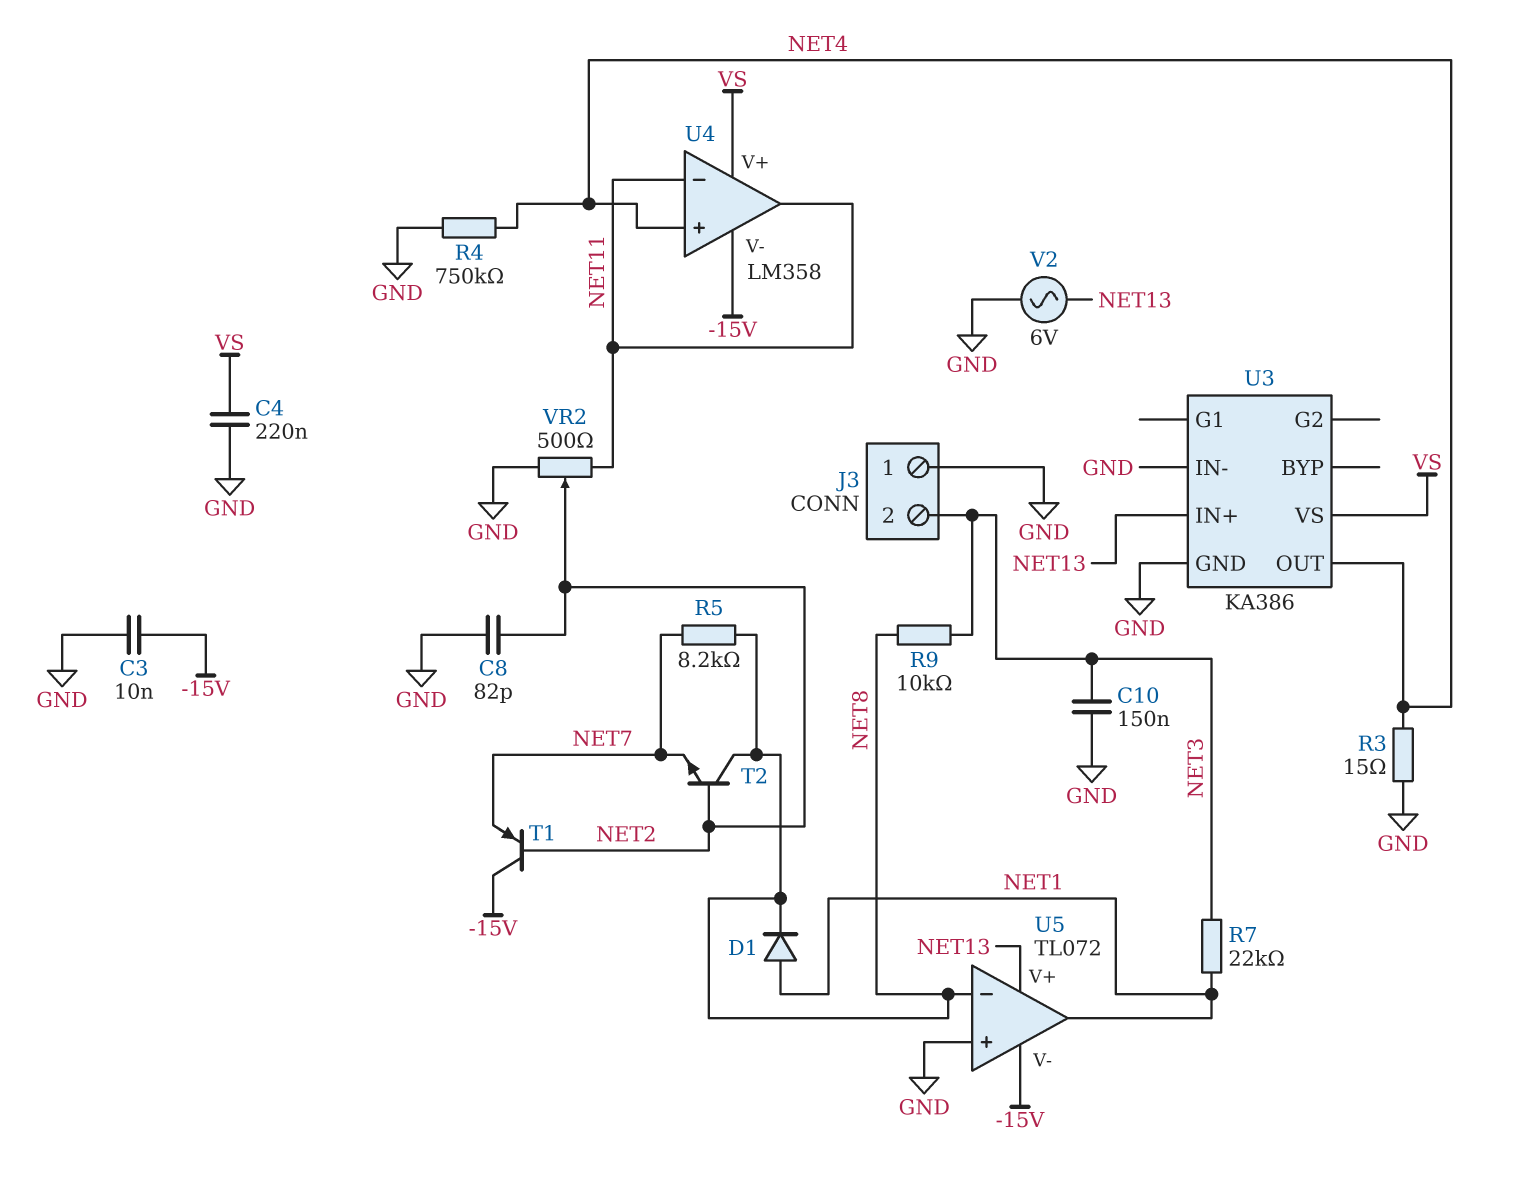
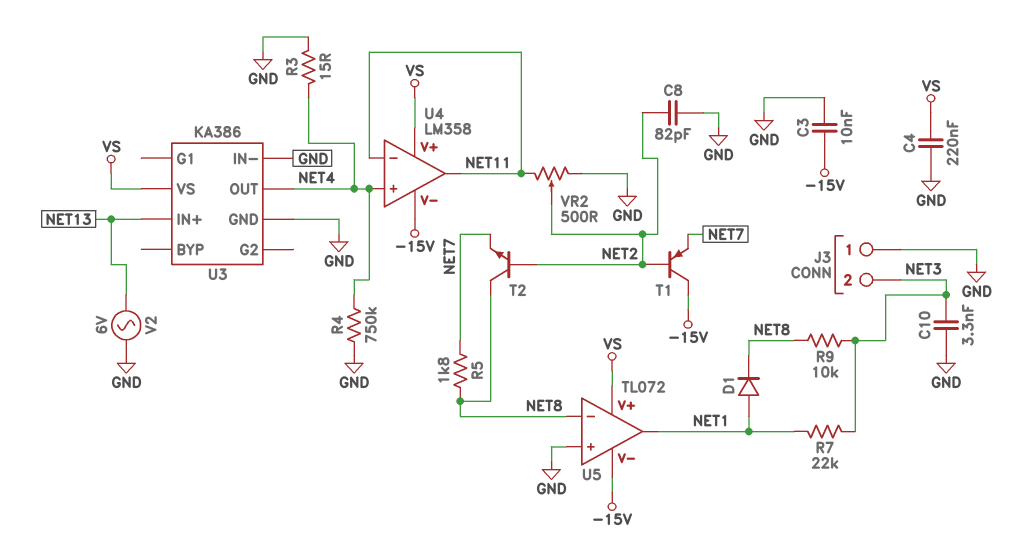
C10: 150nF (GND, NET3) -> 3.3nF (GND, NET3)
R5: 8.2k (NET7, NET8) -> 1.8k (NET7, NET8)
U5 pin V+: NET13 -> VS

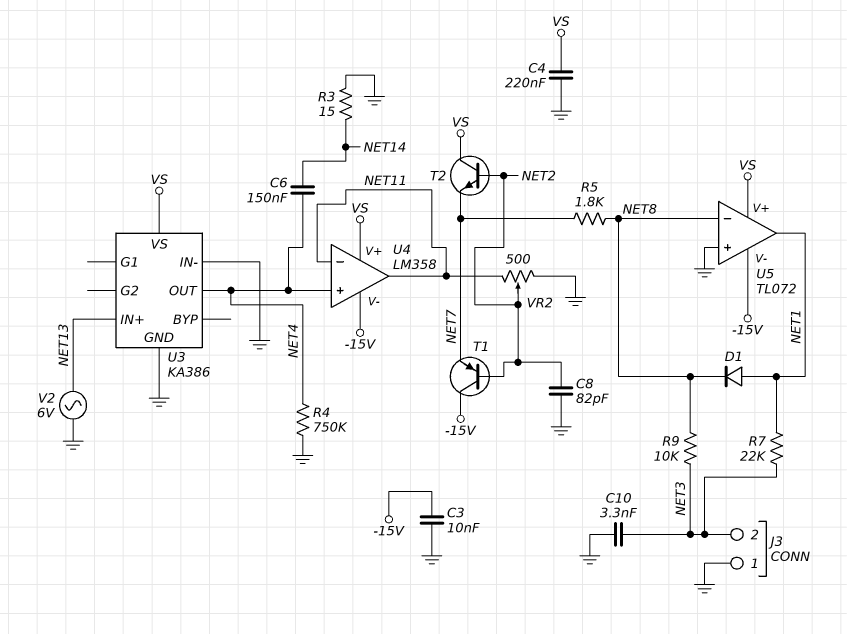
C6: none -> 150nF (NET4, NET14)
R3: 15 (GND, NET4) -> 15 (GND, NET14)
T2: NPN (B NET2, C NET8, E NET7) -> NPN (B NET2, C VS, E NET7)

